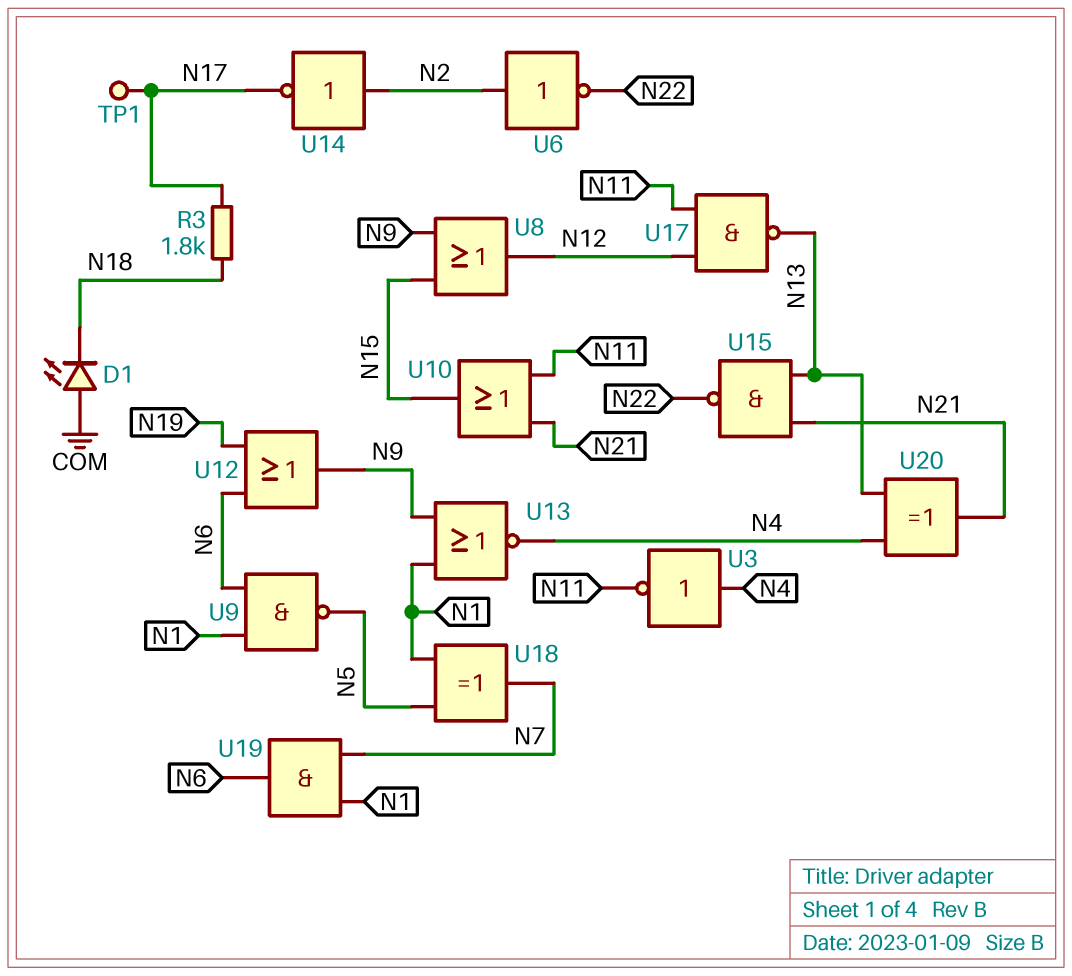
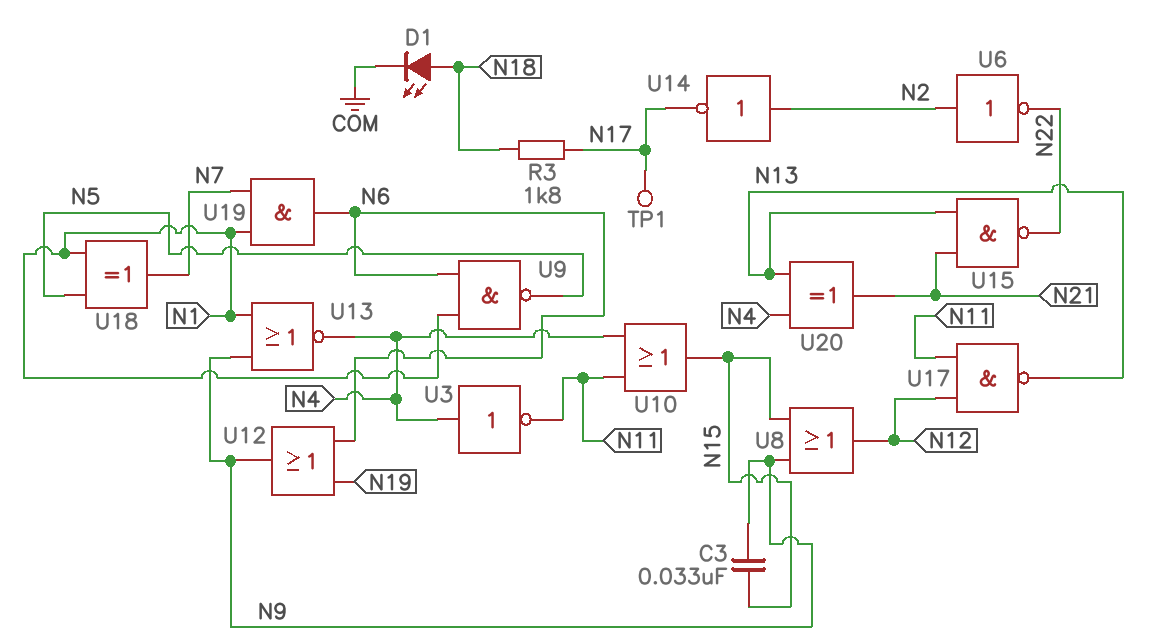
C3: none -> 33nF (N9, N15)
D1: LED (A COM, K N18) -> LED (A N18, K COM)
U10: OR (in N11, in N21, out N15) -> OR (in N4, in N11, out N15)

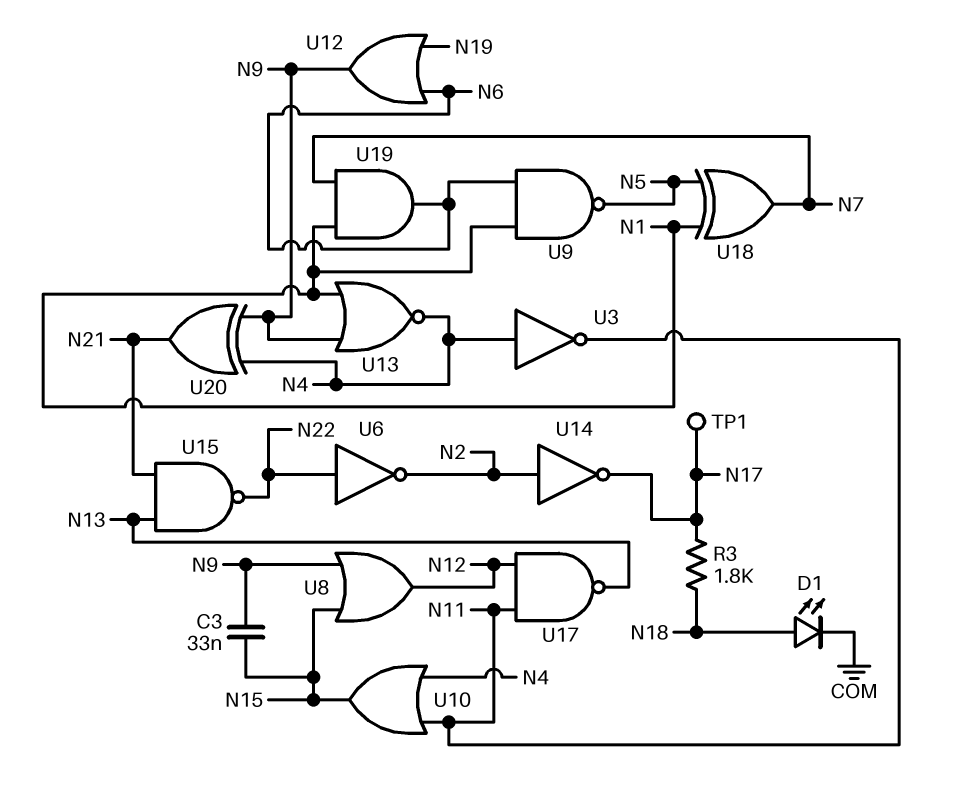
U6: NOT (in N2, out N22) -> NOT (in N22, out N2)
U20: XOR (in N4, in N13, out N21) -> XOR (in N4, in N9, out N21)

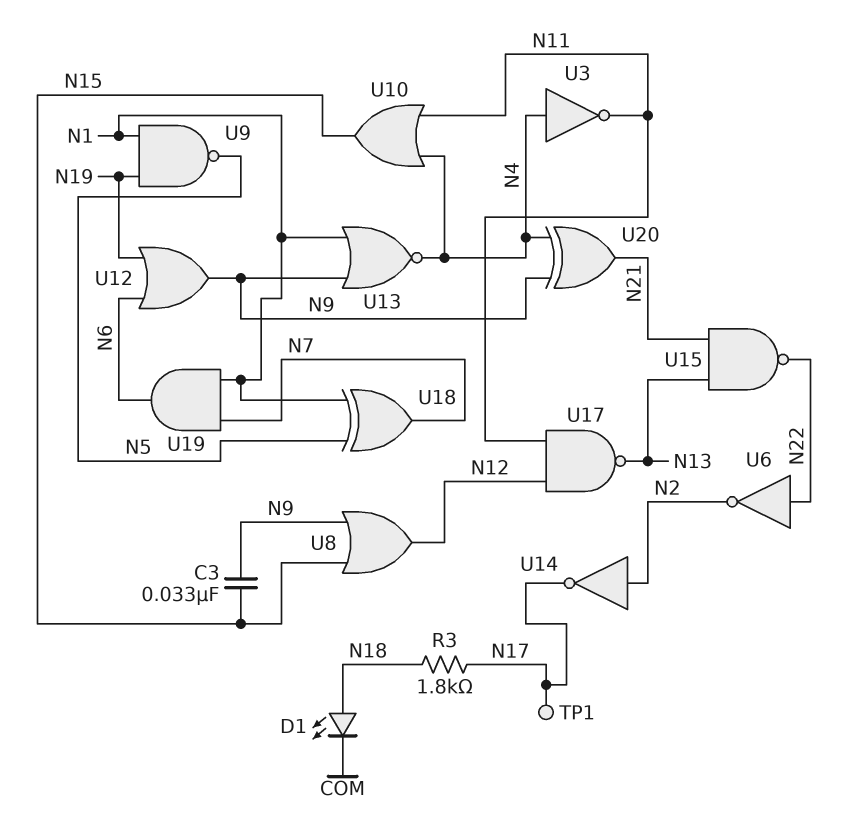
U9: NAND (in N1, in N6, out N5) -> NAND (in N1, in N19, out N5)

